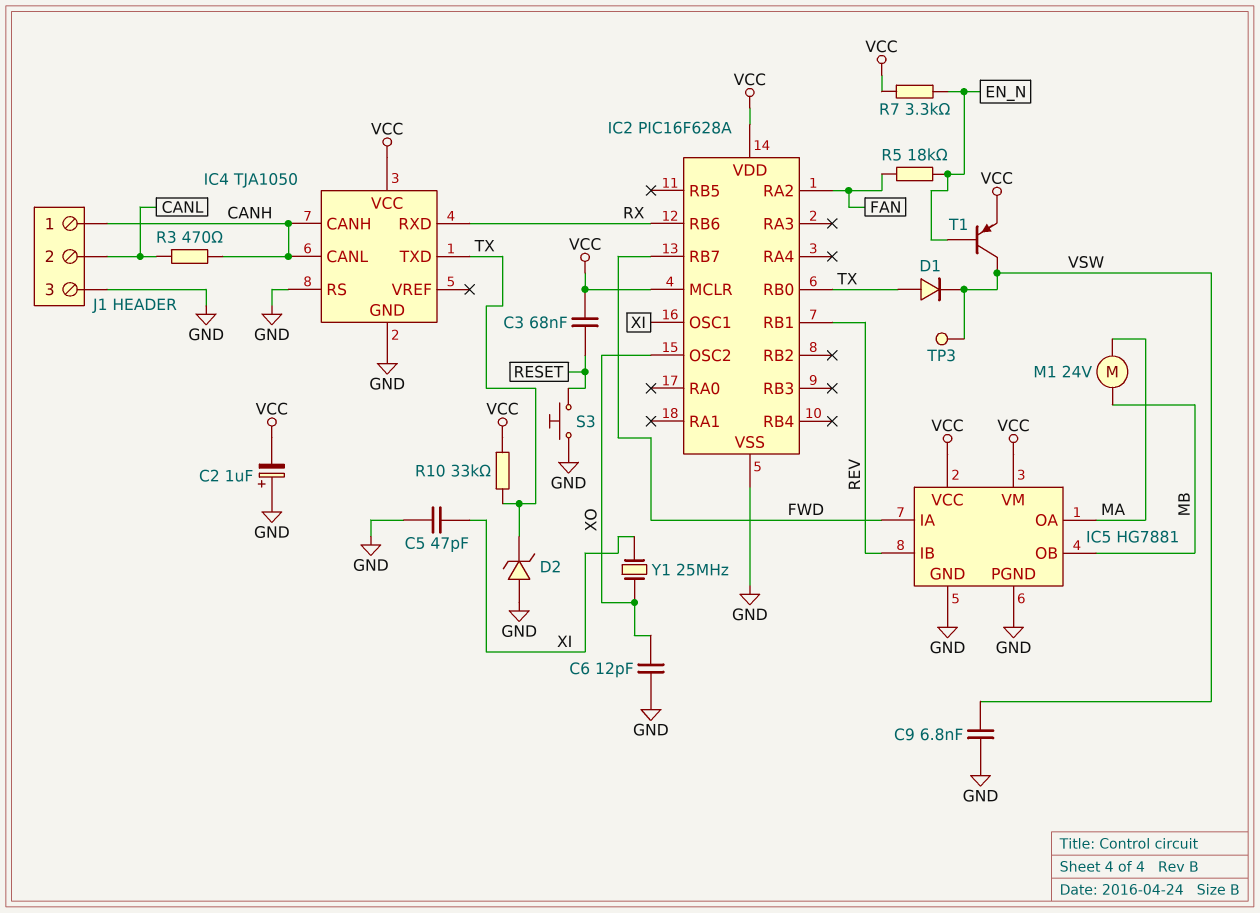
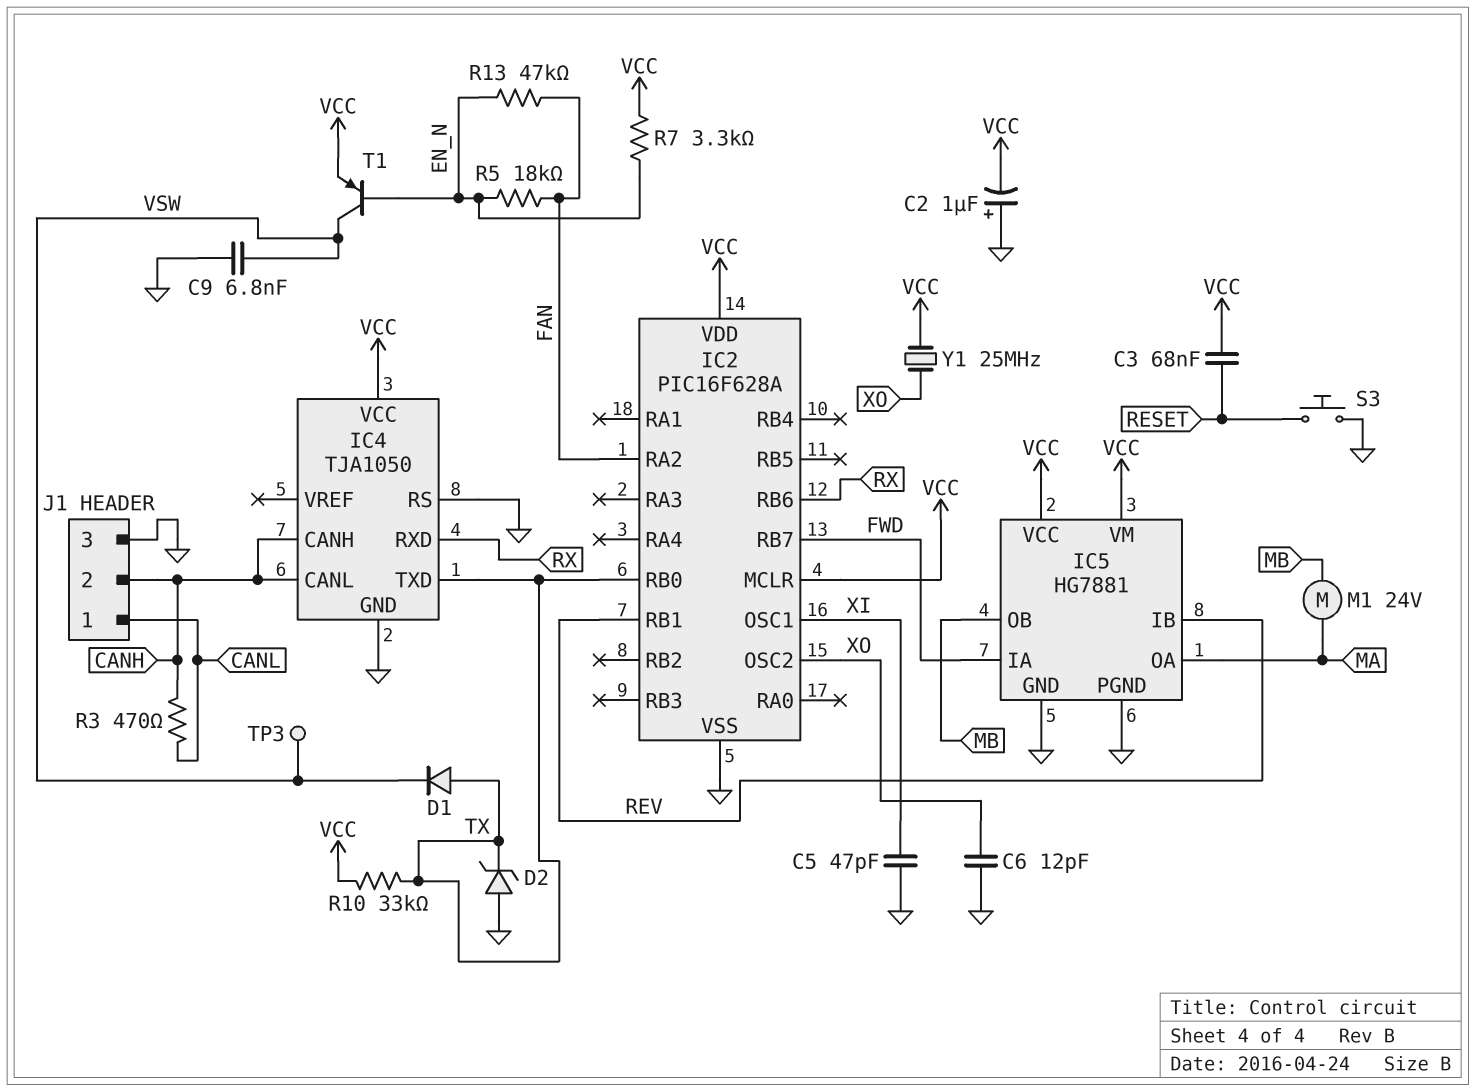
J1 pin 1: CANH -> CANL
J1 pin 2: CANL -> CANH
R13: none -> 47k (EN_N, FAN)
Y1: 25MHz (XI, XO) -> 25MHz (VCC, XO)

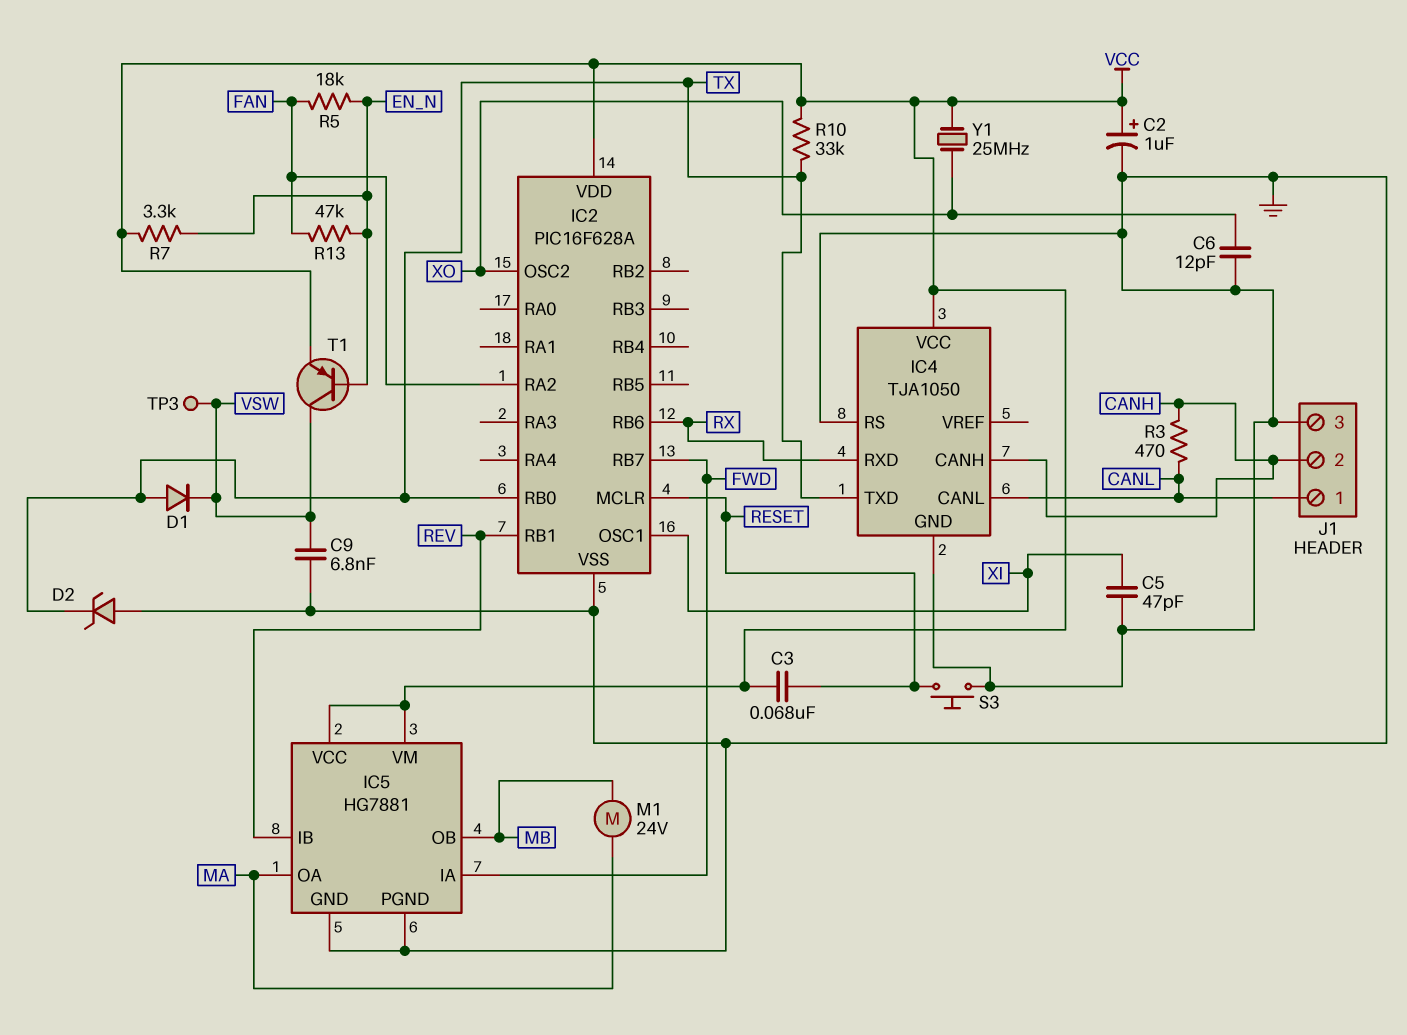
C2: 1uF (plus GND, minus VCC) -> 1uF (plus VCC, minus GND)
IC2 pin MCLR: VCC -> RESET
IC4 pin CANL: CANH -> CANL

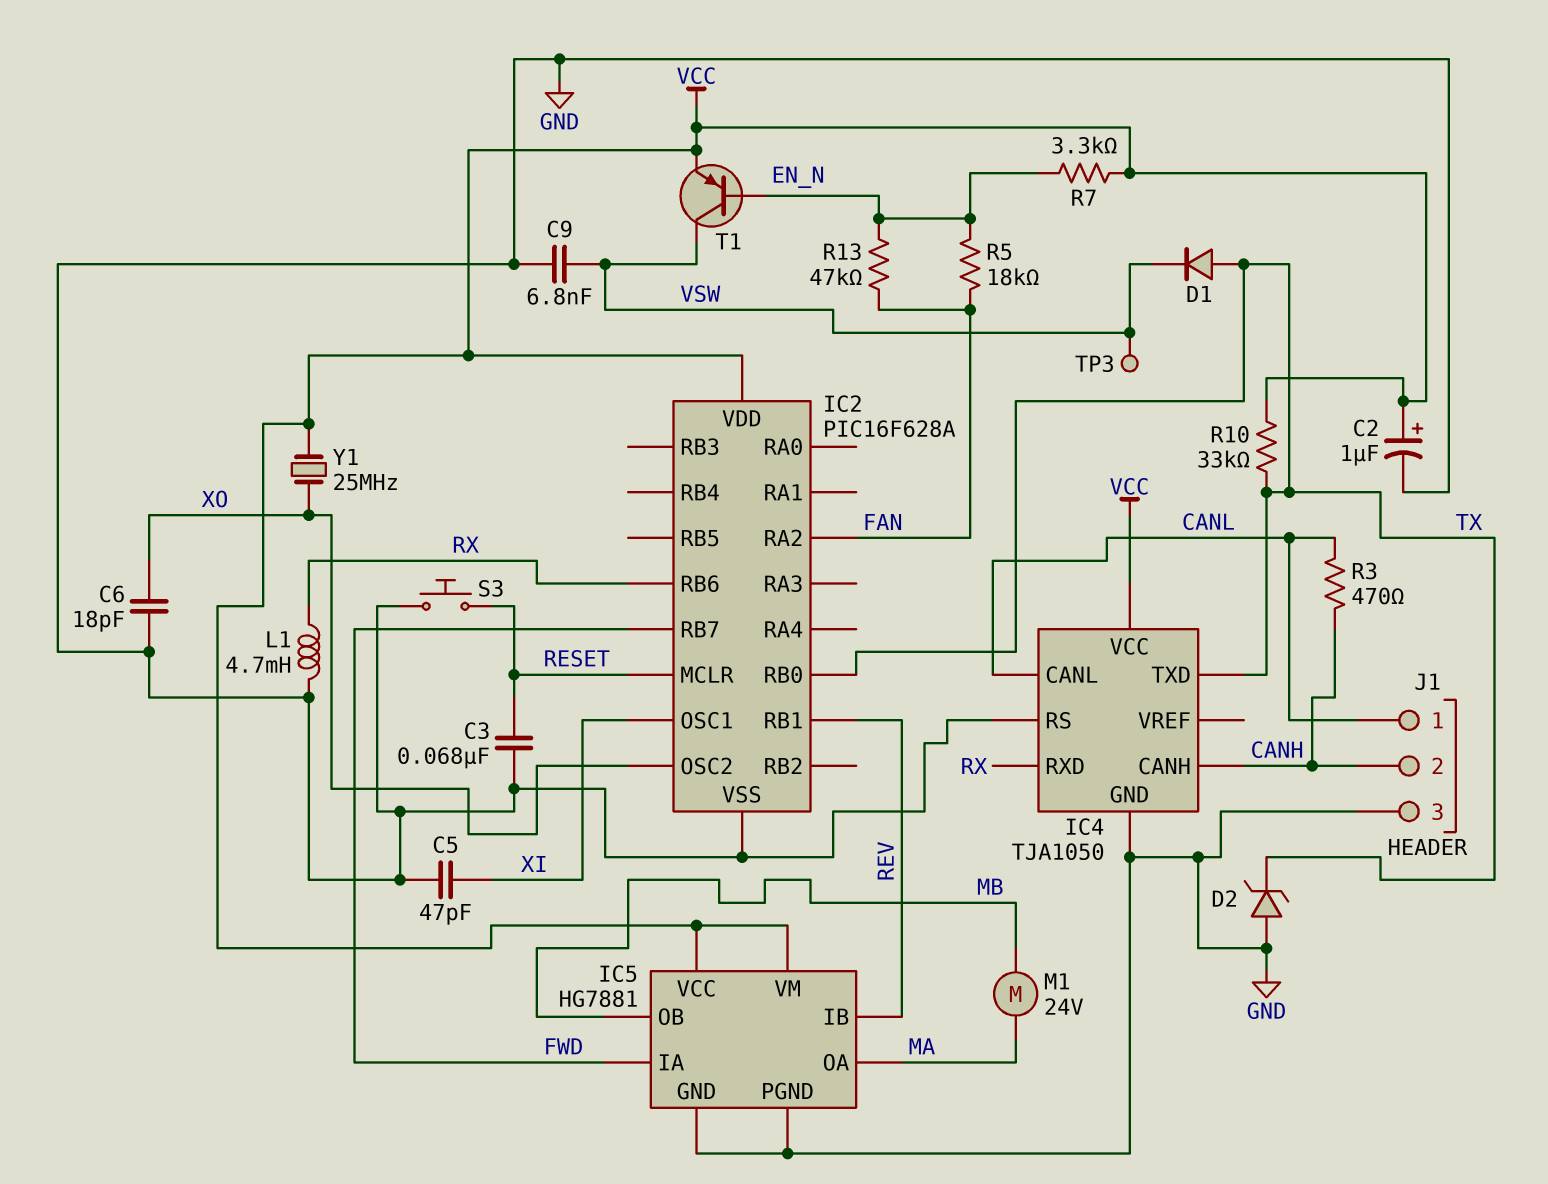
C3: 68nF (RESET, VCC) -> 68nF (GND, RESET)
C6: 12pF (GND, XO) -> 18pF (GND, XO)
L1: none -> 4.7mH (GND, RX)

